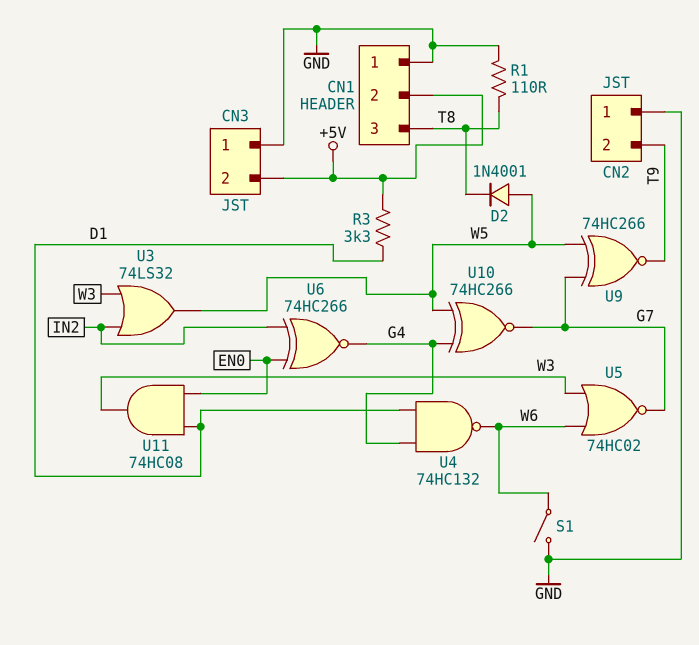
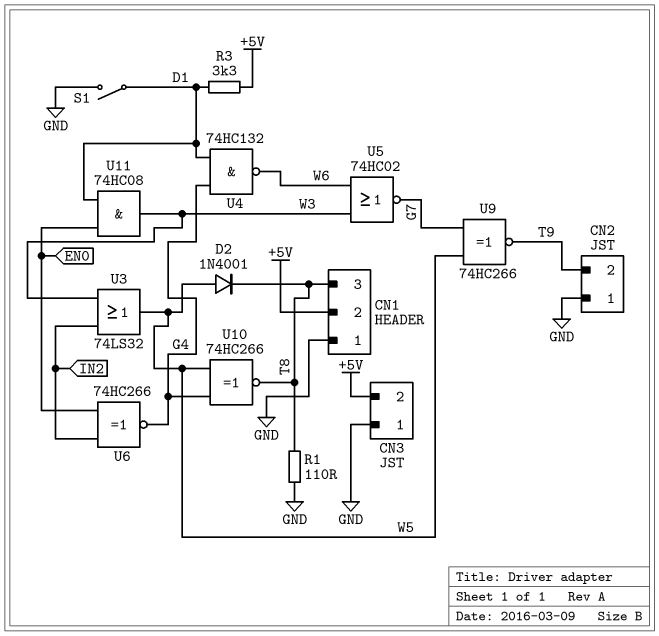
S1: switch (GND, W6) -> switch (D1, GND)
U10: XNOR 74HC266 (in G4, in W5, out G7) -> XNOR 74HC266 (in G4, in W5, out T8)

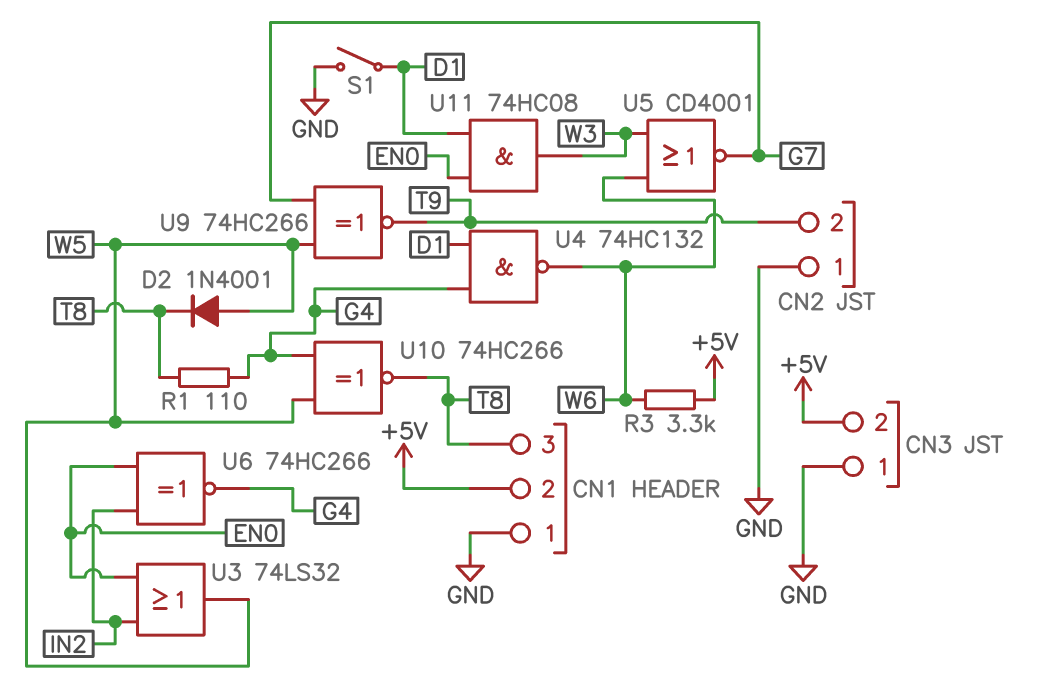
R1: 110 (GND, T8) -> 110 (G4, T8)
R3: 3.3k (+5V, D1) -> 3.3k (+5V, W6)
U3: OR 74LS32 (in IN2, in W3, out W5) -> OR 74LS32 (in EN0, in IN2, out W5)
U5: NOR 74HC02 (in W3, in W6, out G7) -> NOR CD4001 (in W3, in W6, out G7)

